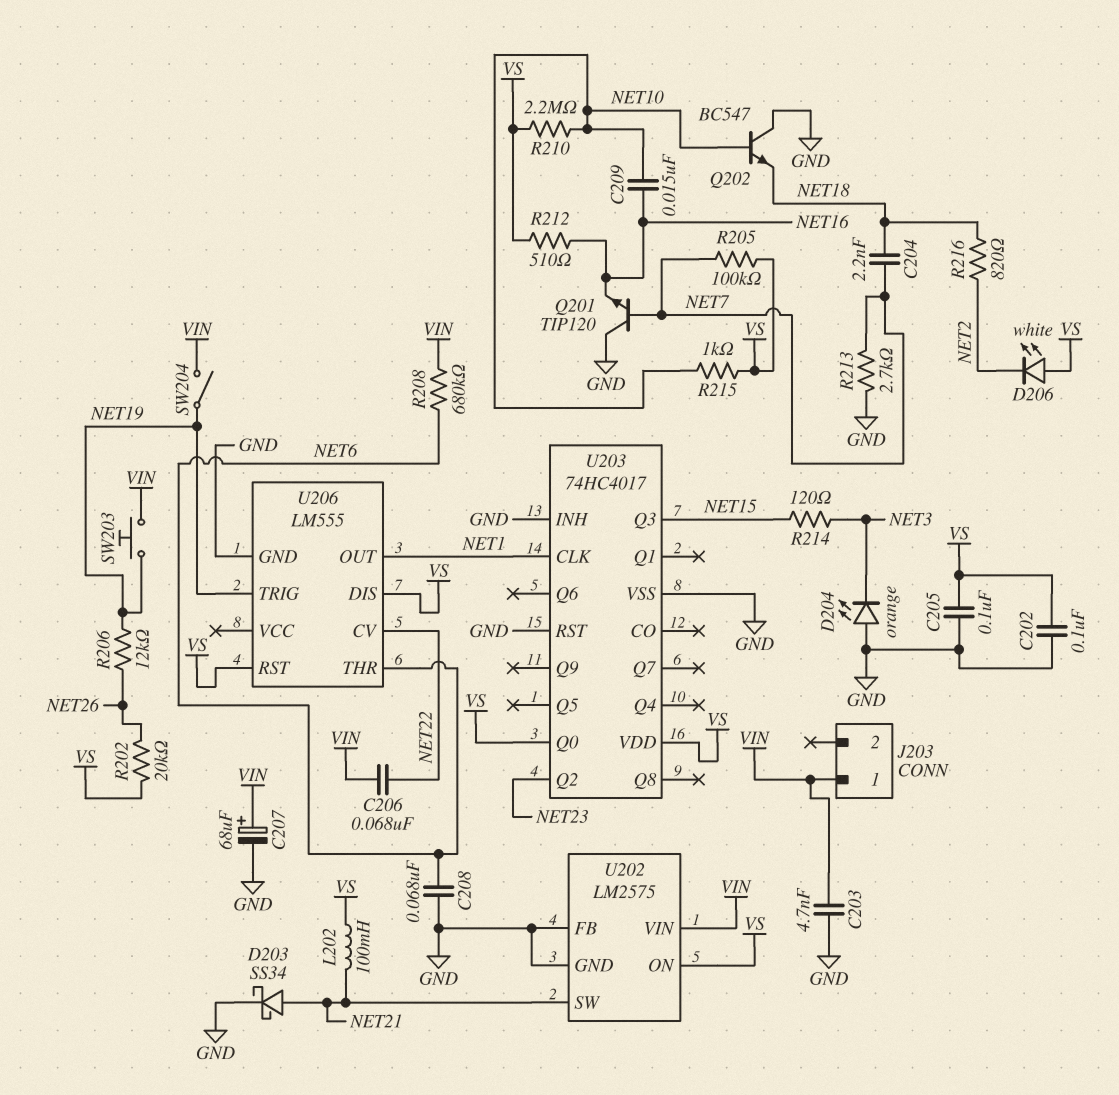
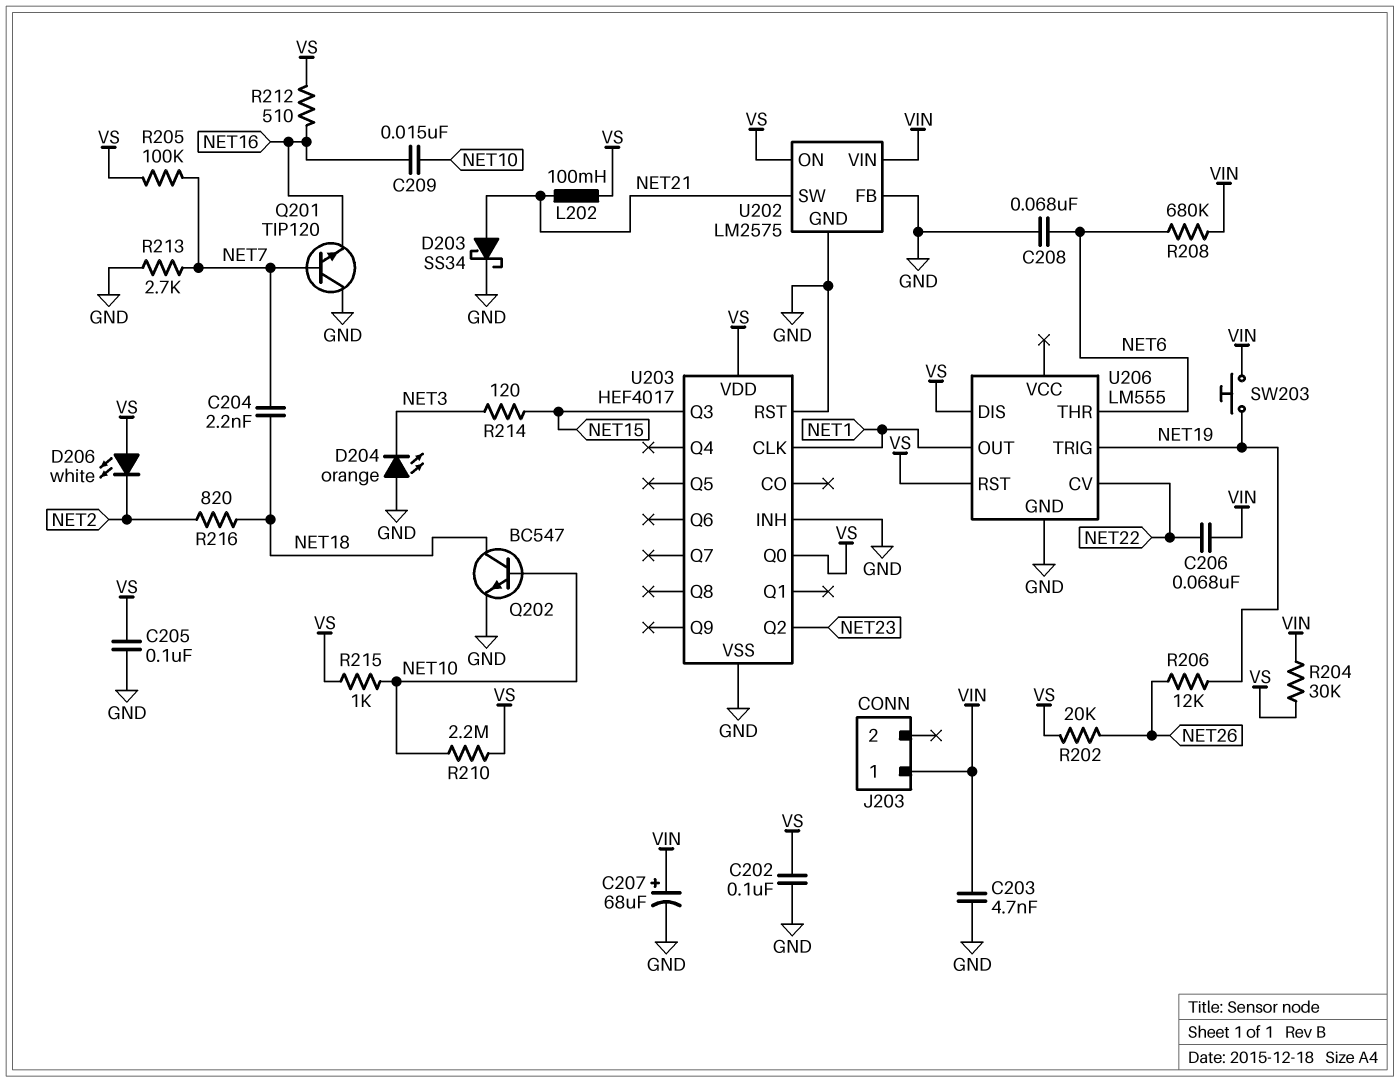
Q202: NPN BC547 (B NET10, C GND, E NET18) -> NPN BC547 (B NET10, C NET18, E GND)
R204: none -> 30k (VIN, VS)
SW204: switch (NET19, VIN) -> none
U203: 74HC4017 -> HEF4017

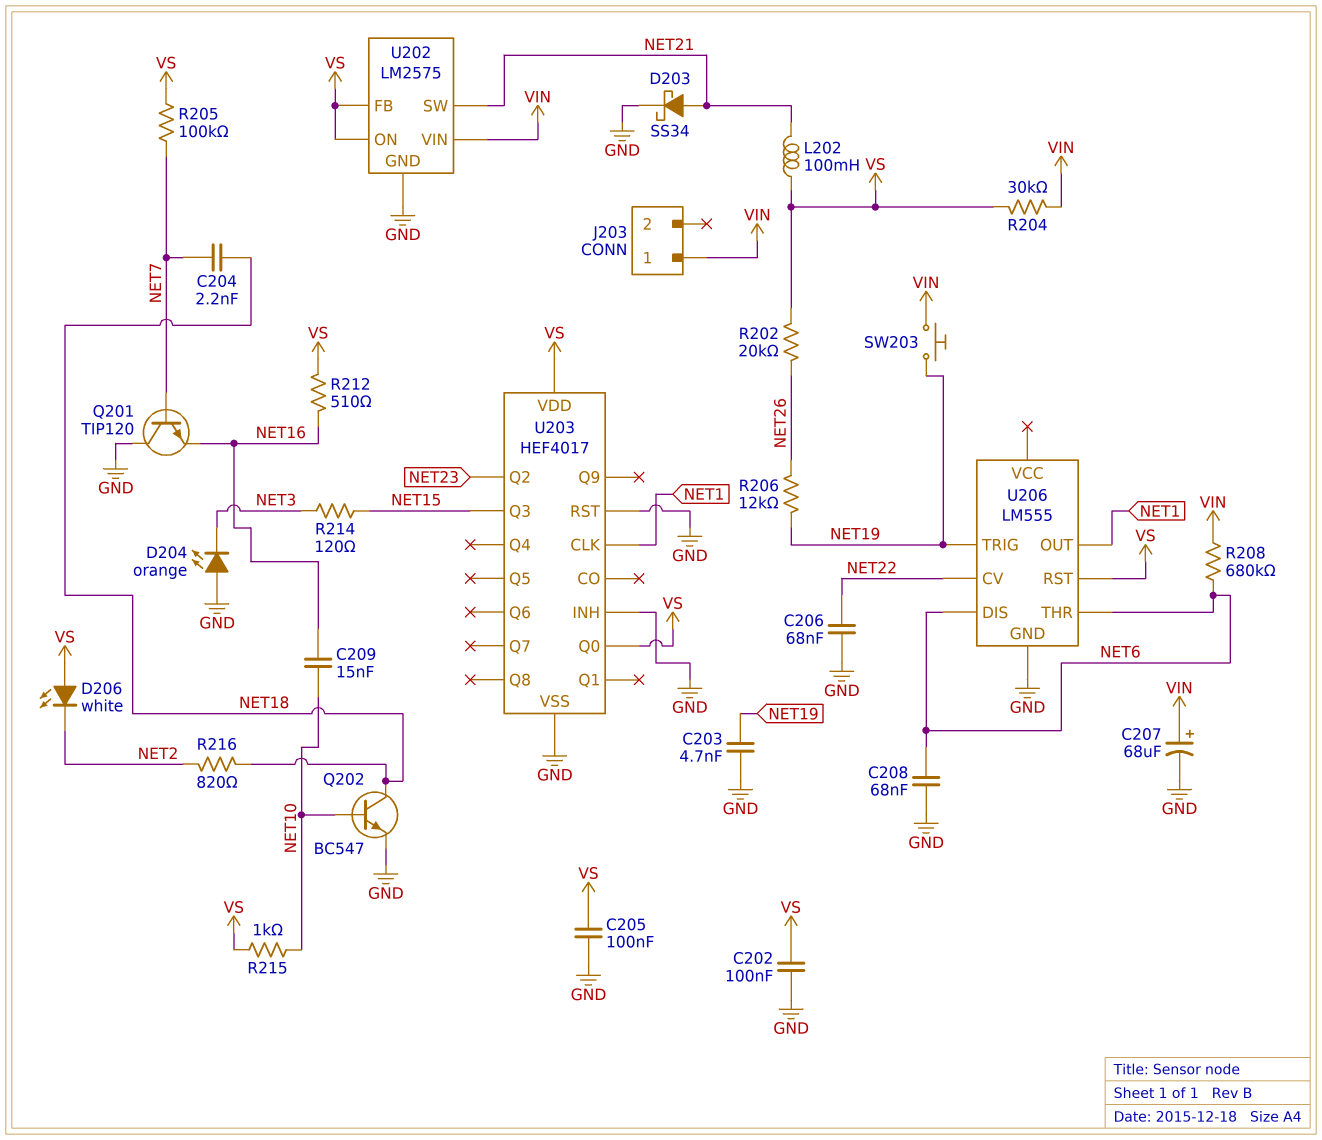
C203: 4.7nF (GND, VIN) -> 4.7nF (GND, NET19)
C206: 68nF (NET22, VIN) -> 68nF (GND, NET22)
R210: 2.2M (NET10, VS) -> none
R213: 2.7k (GND, NET7) -> none
U202 pin FB: GND -> VS
U206 pin DIS: VS -> NET6

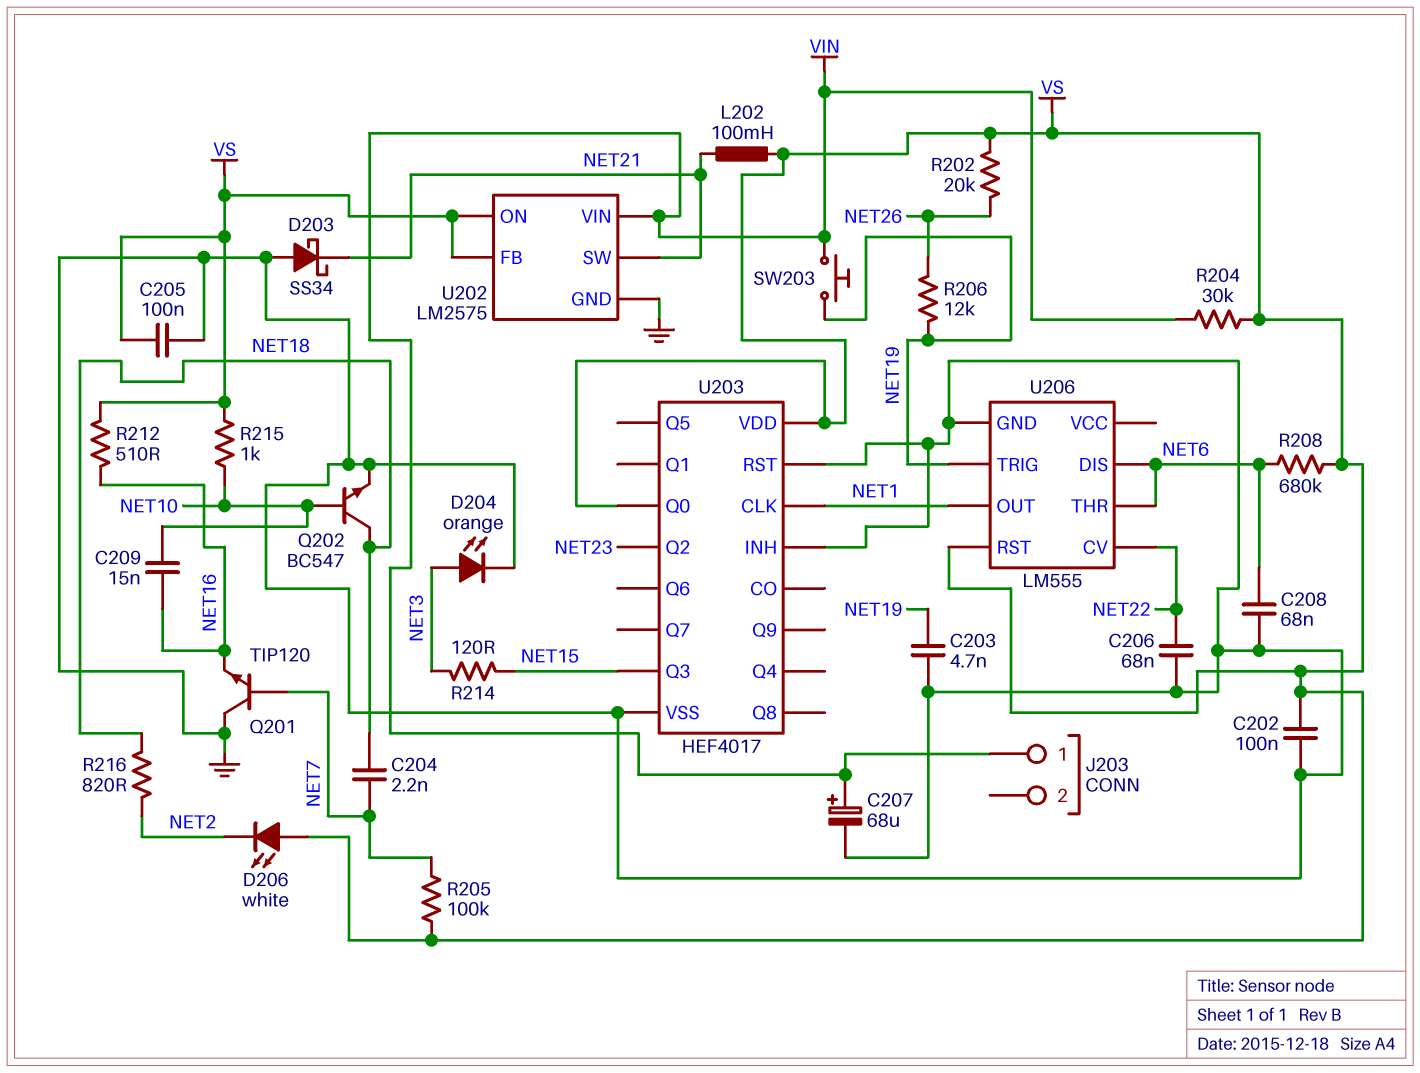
D203: schottky SS34 (A NET21, K GND) -> schottky SS34 (A GND, K NET21)
D204: LED orange (A GND, K NET3) -> LED orange (A NET3, K GND)
R208: 680k (NET6, VIN) -> 680k (NET6, VS)

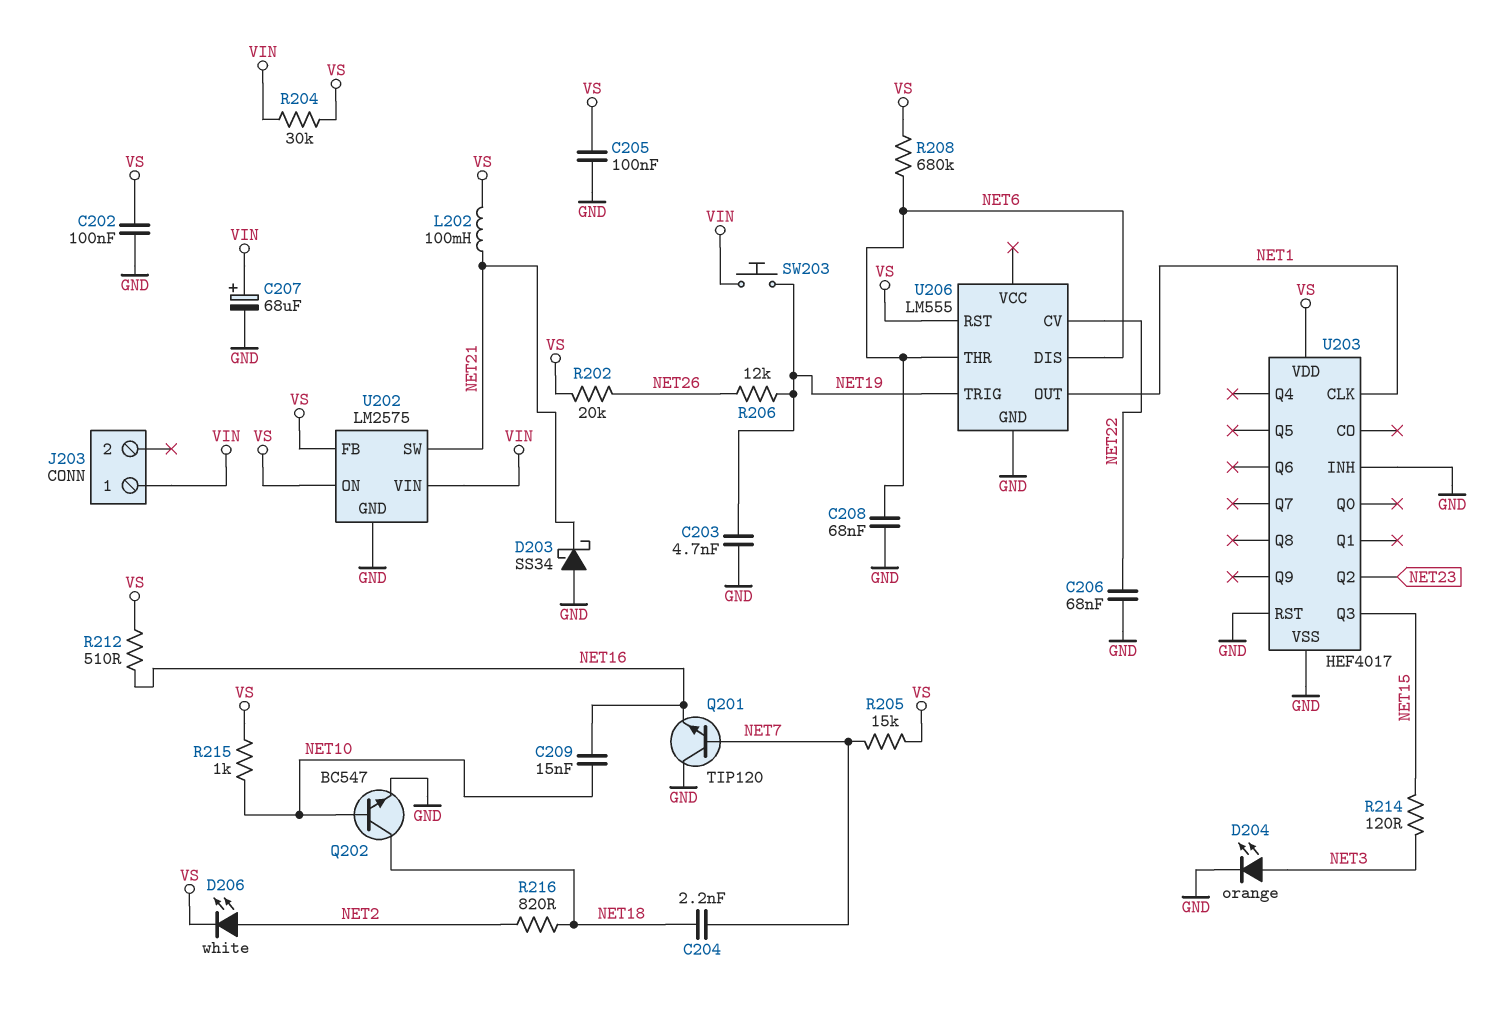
D206: LED white (A VS, K NET2) -> LED white (A NET2, K VS)
R205: 100k (NET7, VS) -> 15k (NET7, VS)
U203 pin Q0: VS -> none

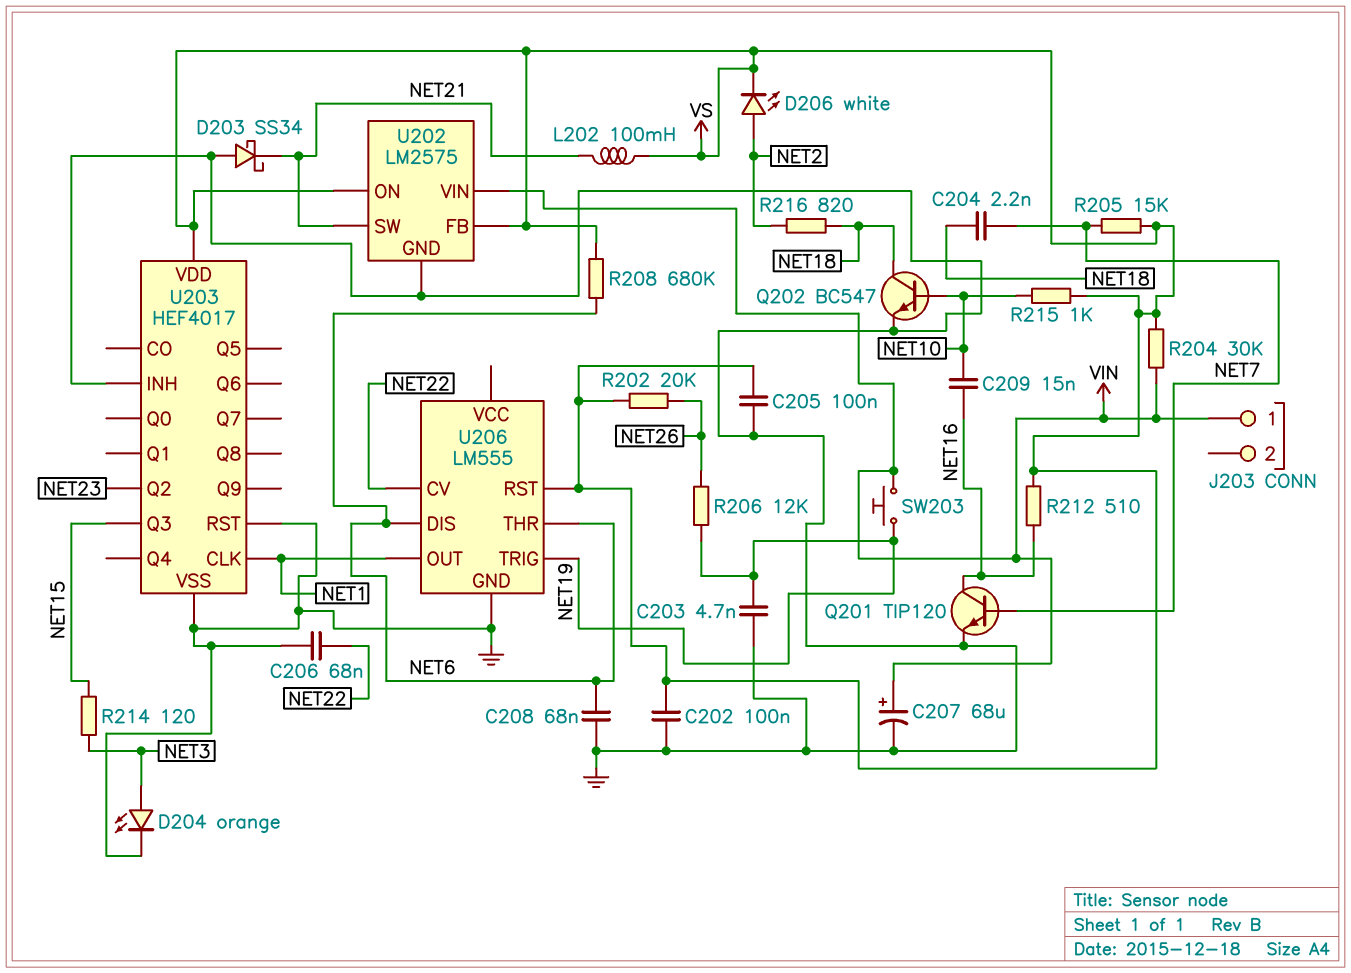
Q201: NPN TIP120 (B NET7, C GND, E NET16) -> NPN TIP120 (B NET7, C NET16, E GND)

